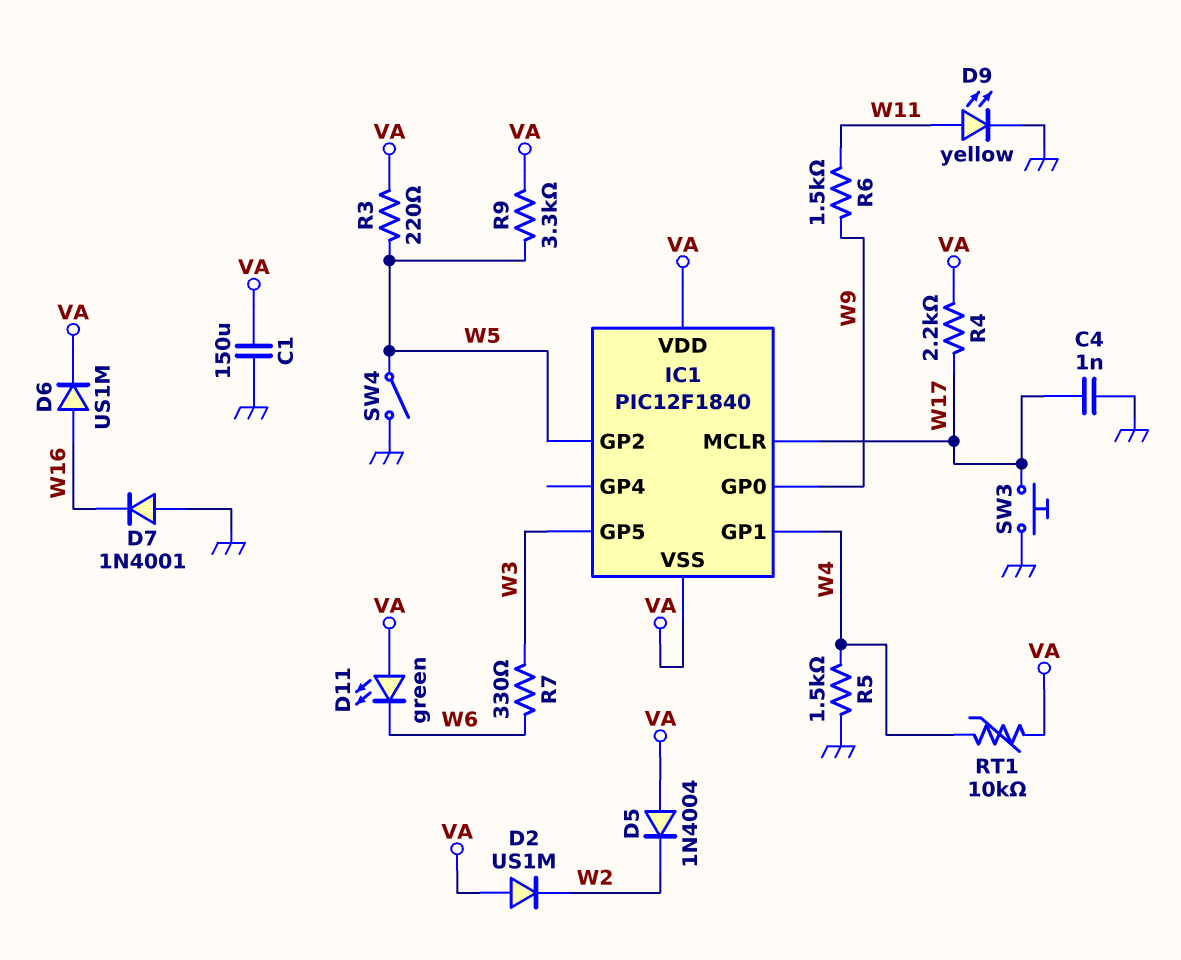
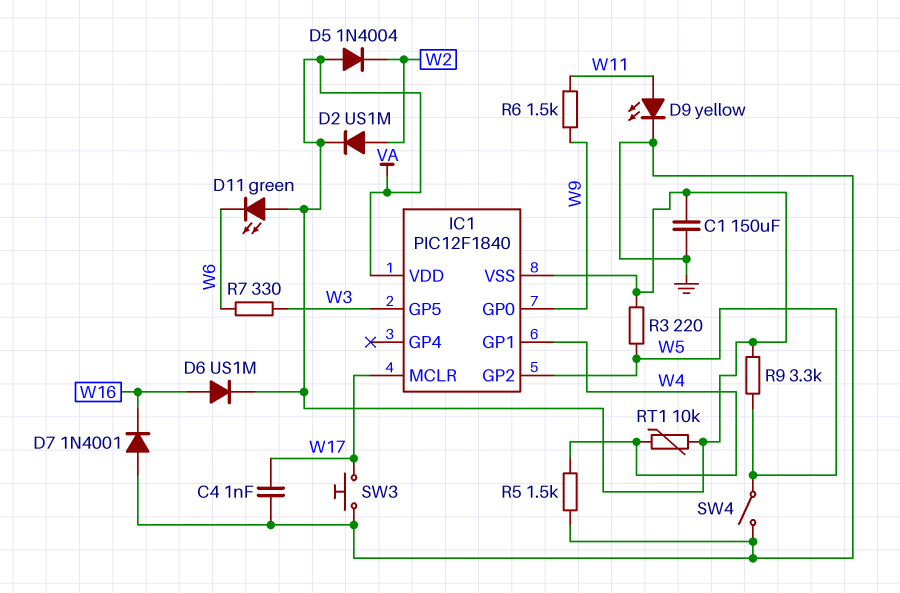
D2: diode US1M (A VA, K W2) -> diode US1M (A W2, K VA)
R4: 2.2k (VA, W17) -> none

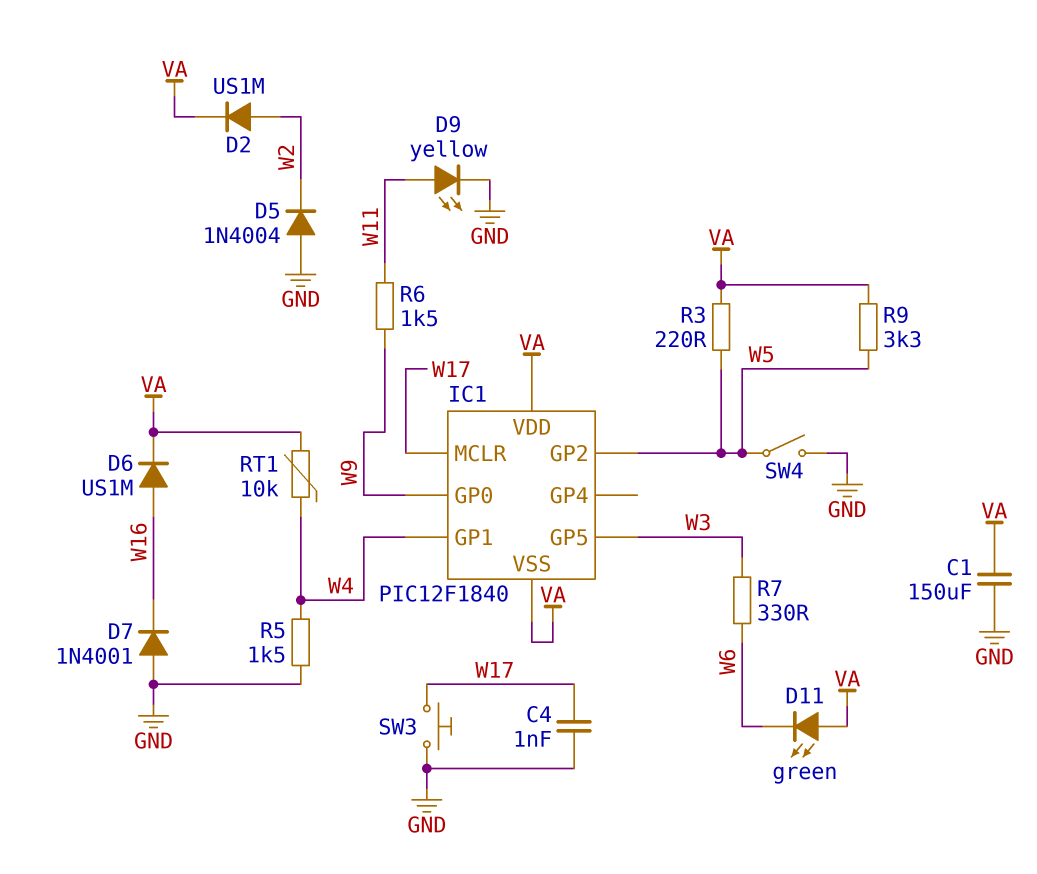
D5: diode 1N4004 (A VA, K W2) -> diode 1N4004 (A GND, K W2)

